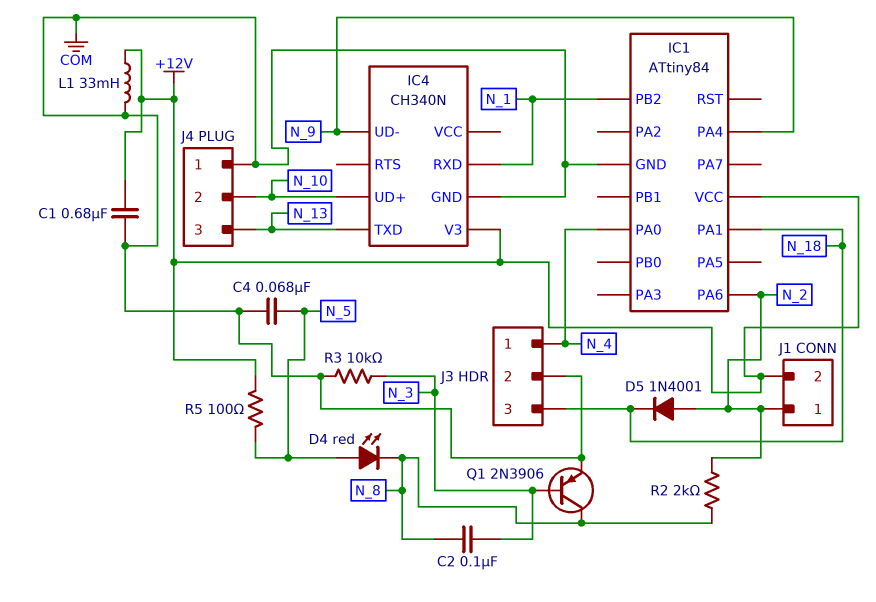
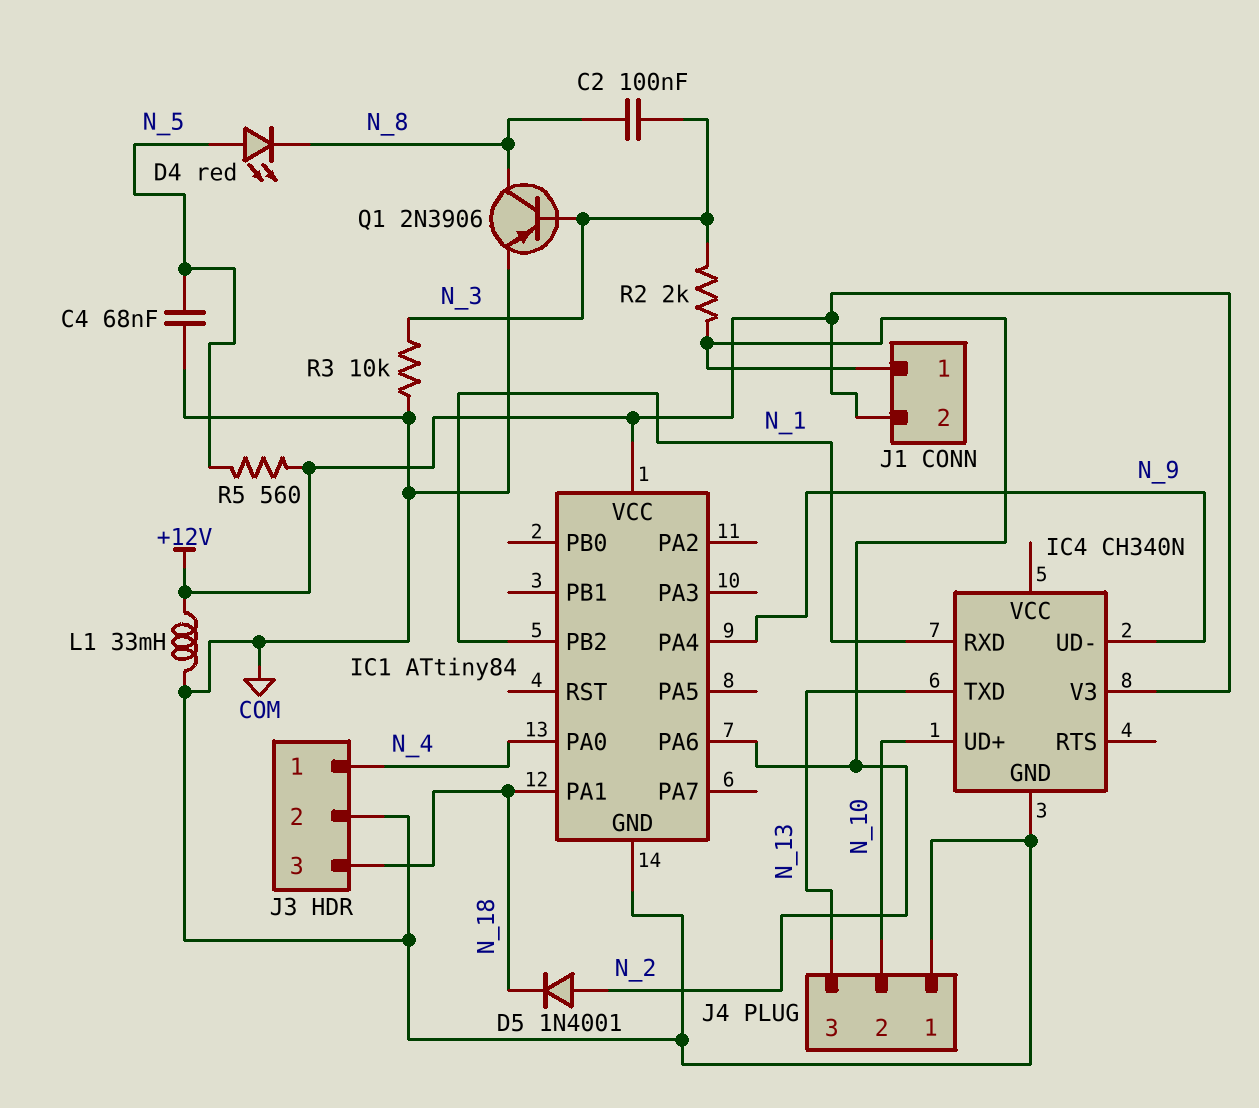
C1: 680nF (+12V, COM) -> none
R2: 2k (N_2, N_8) -> 2k (N_2, N_3)
R5: 100 (+12V, N_5) -> 560 (+12V, N_5)

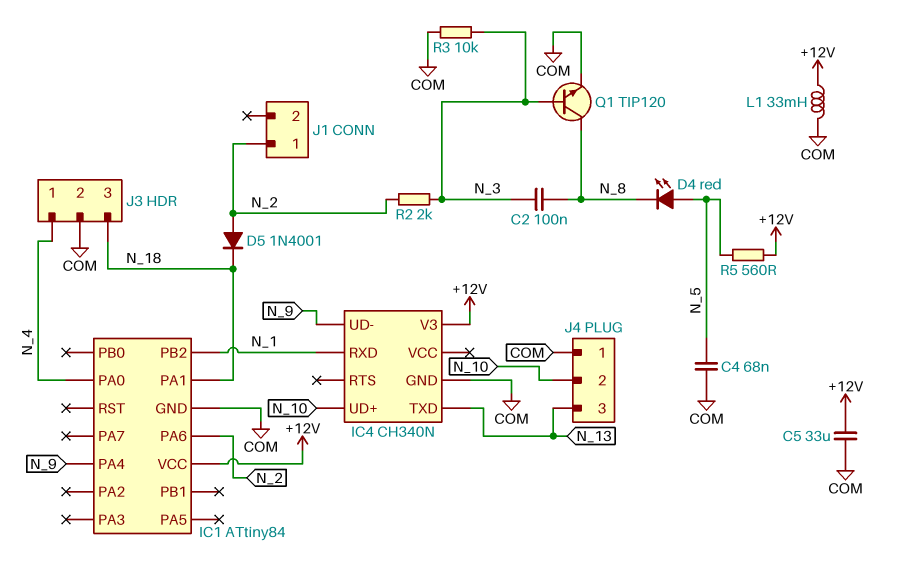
C5: none -> 33uF (+12V, COM)
J1 pin 2: +12V -> none
Q1: PNP 2N3906 (B N_3, C N_8, E COM) -> NPN TIP120 (B N_3, C N_8, E COM)

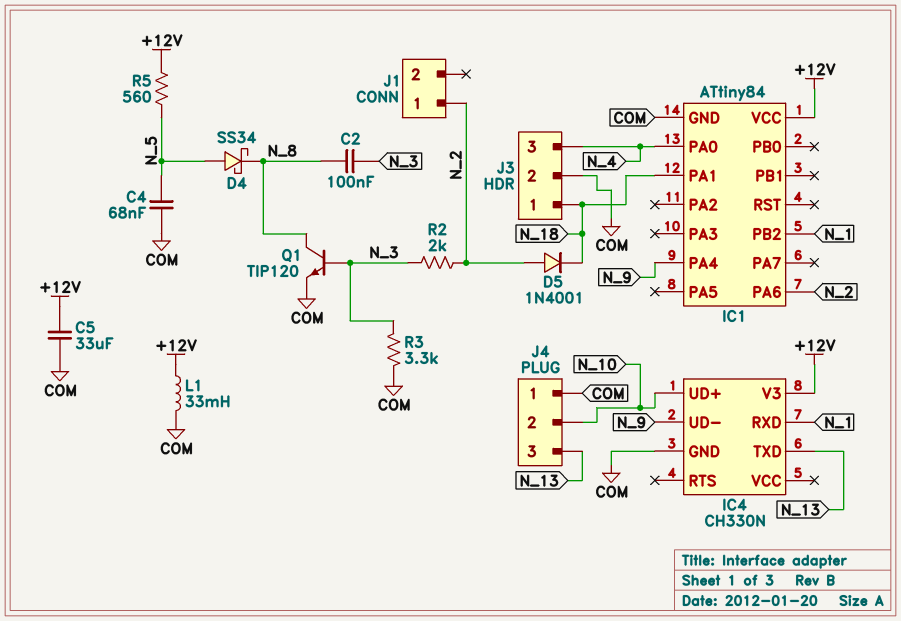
D4: LED red (A N_5, K N_8) -> schottky SS34 (A N_5, K N_8)
IC4: CH340N -> CH330N
J3 pin 1: N_4 -> N_18
J3 pin 3: N_18 -> N_4
R3: 10k (COM, N_3) -> 3.3k (COM, N_3)

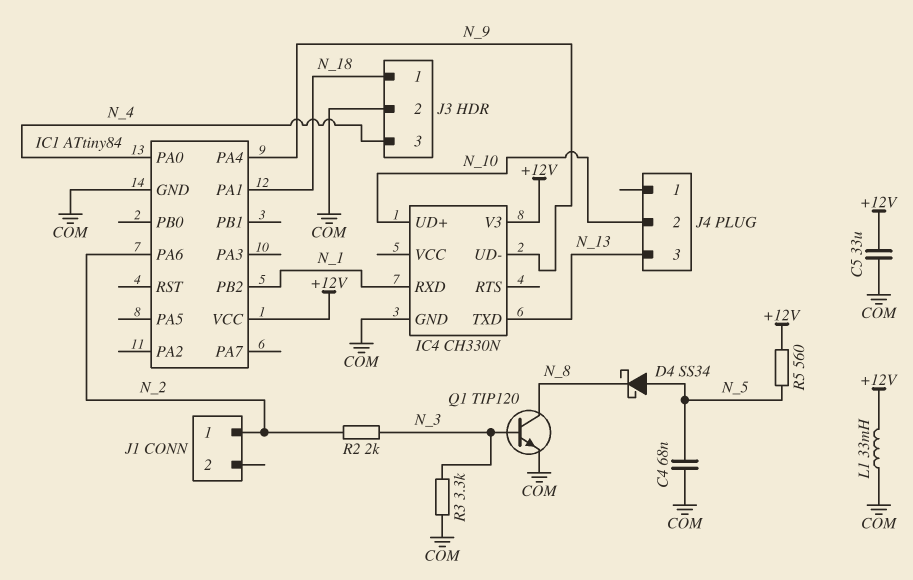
C2: 100nF (N_3, N_8) -> none
D5: diode 1N4001 (A N_2, K N_18) -> none
J4 pin 1: COM -> none

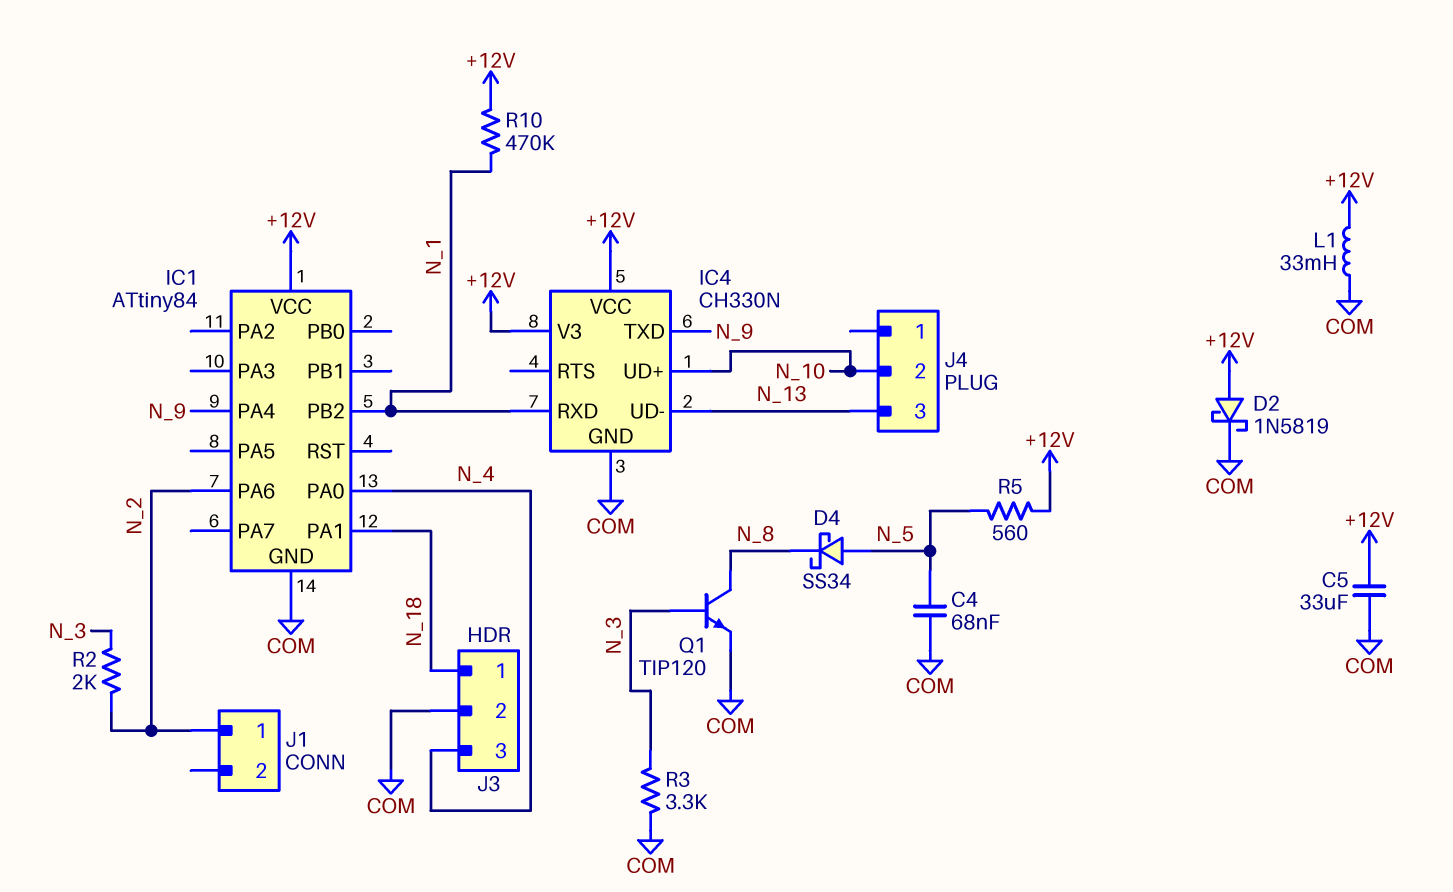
D2: none -> schottky 1N5819 (A +12V, K COM)
IC4 pin TXD: N_13 -> N_9
IC4 pin UD-: N_9 -> N_13
IC4 pin VCC: none -> +12V
R10: none -> 470k (+12V, N_1)

